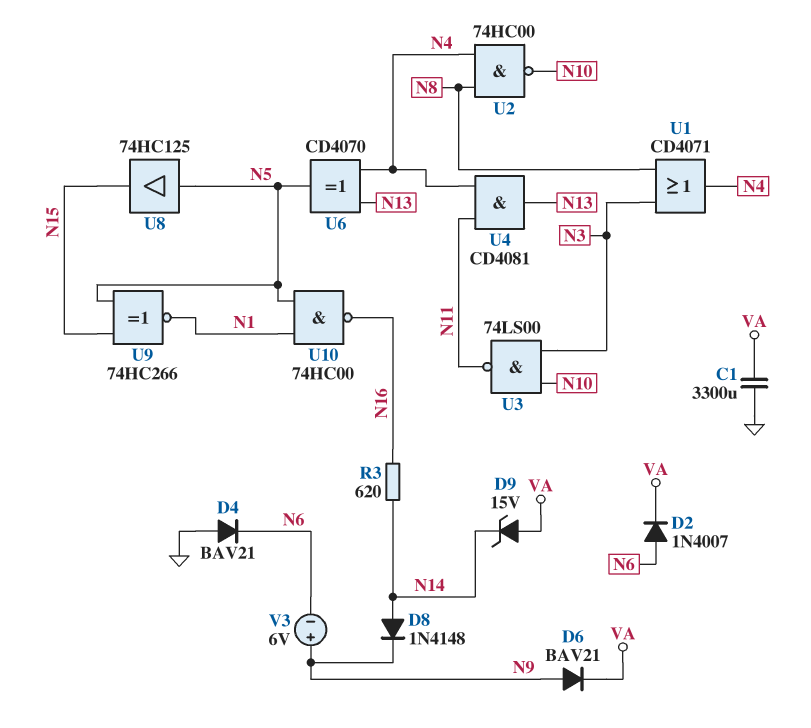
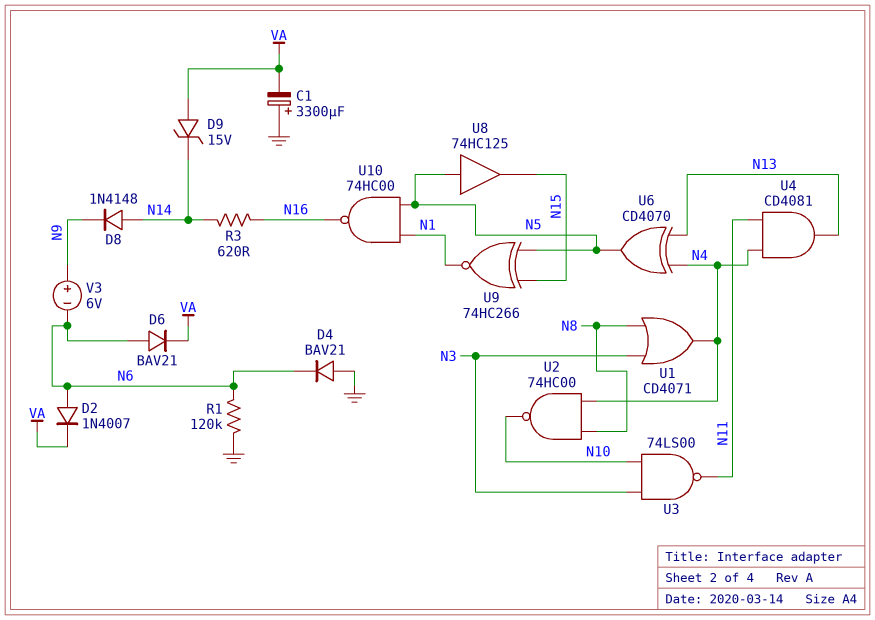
C1: 3300uF (GND, VA) -> 3300uF (plus GND, minus VA)
D6: diode BAV21 (A N9, K VA) -> diode BAV21 (A N6, K VA)
R1: none -> 120k (GND, N6)

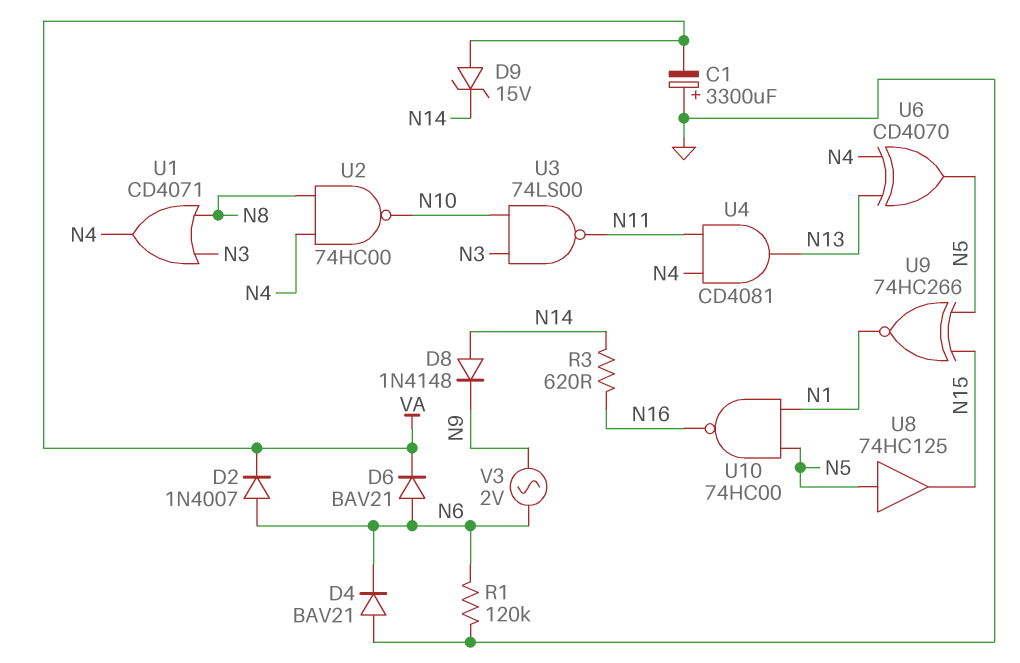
V3: 6V (plus N9, minus N6) -> AC 2V (N6, N9)

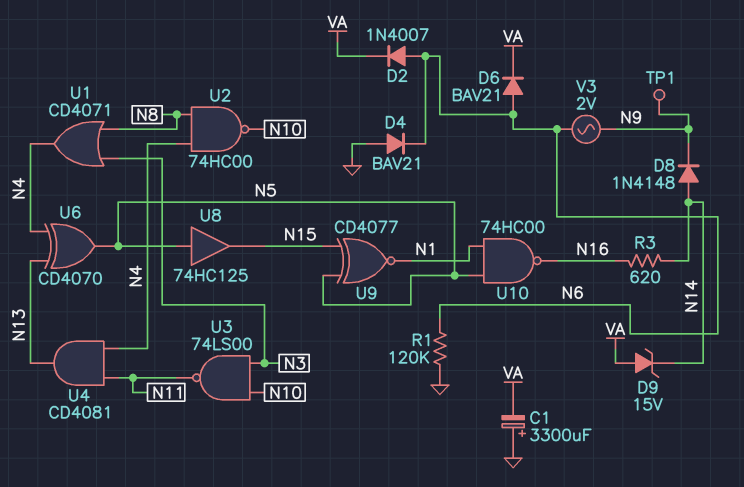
TP1: none -> test point (N9)
U9: XNOR 74HC266 (in N5, in N15, out N1) -> XNOR CD4077 (in N5, in N15, out N1)

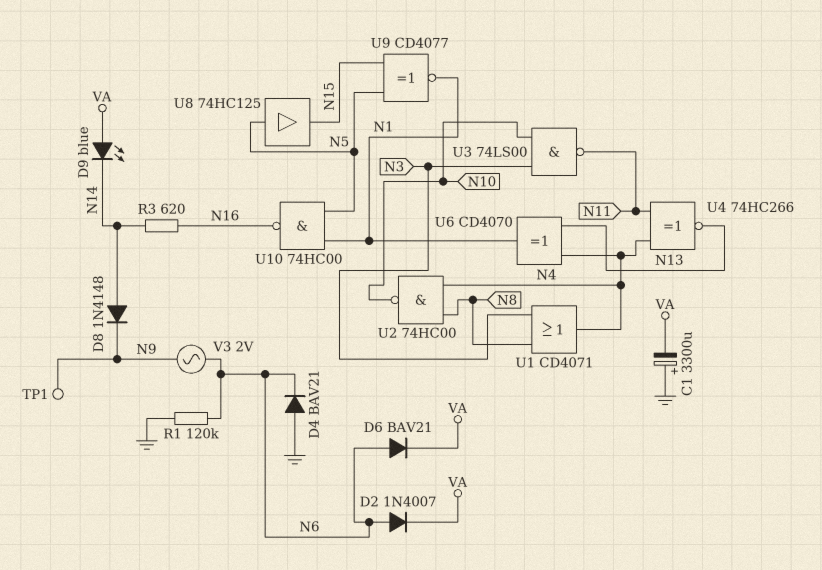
D9: zener 15V (A VA, K N14) -> LED blue (A VA, K N14)
U4: AND CD4081 (in N4, in N11, out N13) -> XNOR 74HC266 (in N4, in N11, out N13)
U6: XOR CD4070 (in N4, in N13, out N5) -> XOR CD4070 (in N4, in N13, out N1)

